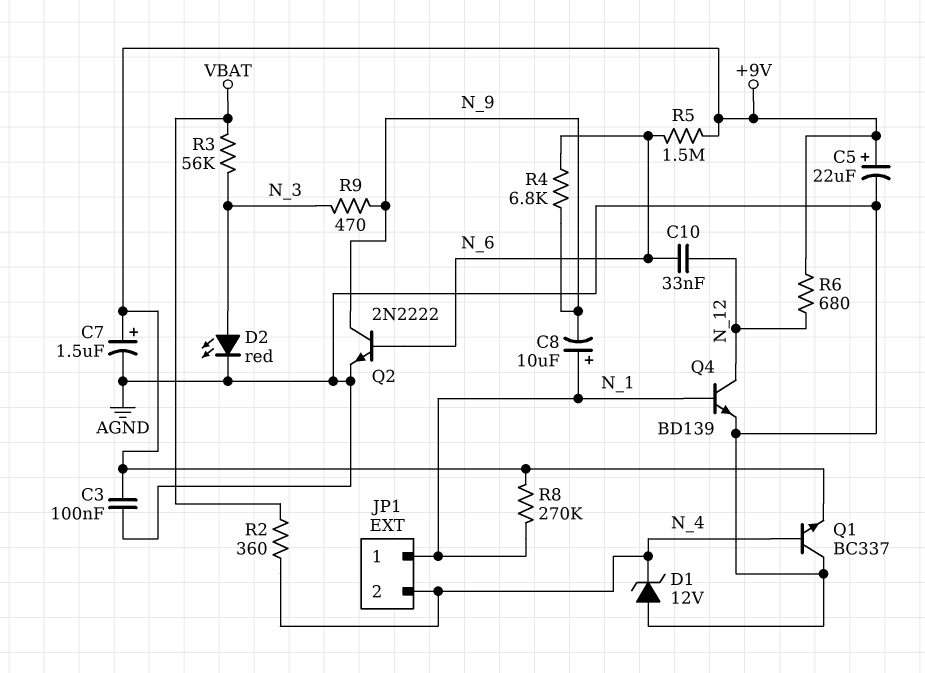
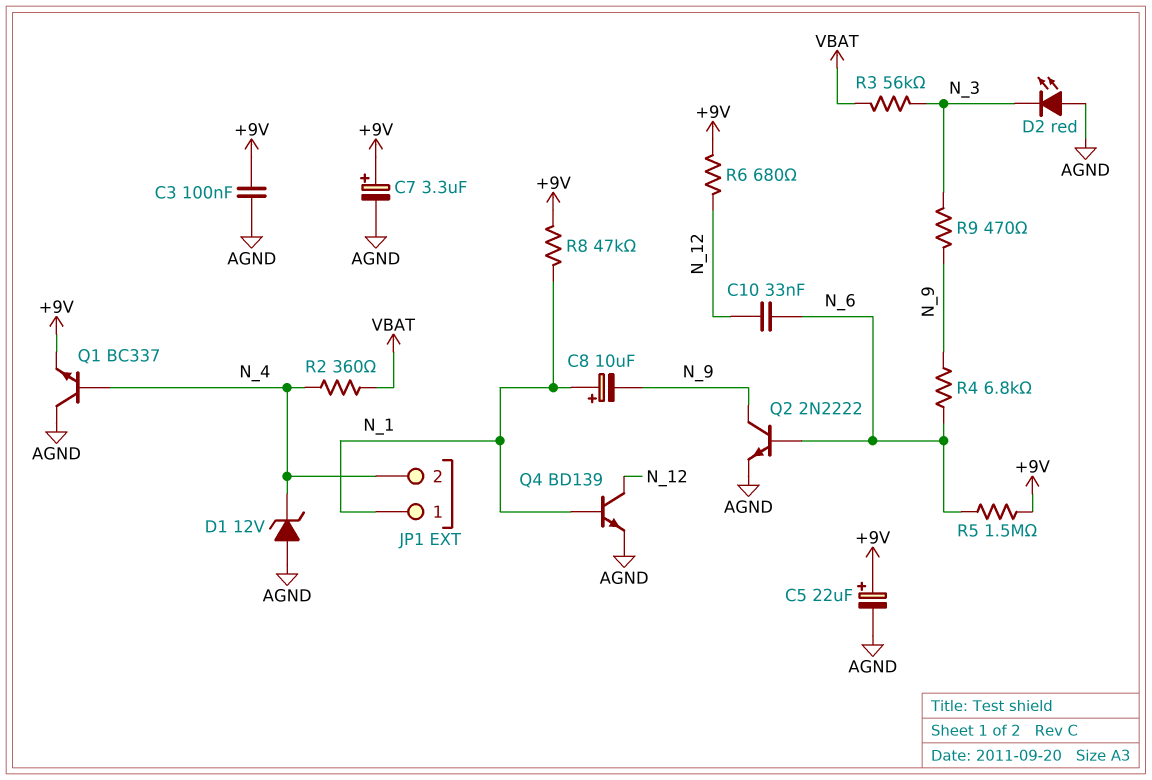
C7: 1.5uF (plus +9V, minus AGND) -> 3.3uF (plus +9V, minus AGND)
D2: LED red (A N_3, K AGND) -> LED red (A AGND, K N_3)
R8: 270k (+9V, N_1) -> 47k (+9V, N_1)

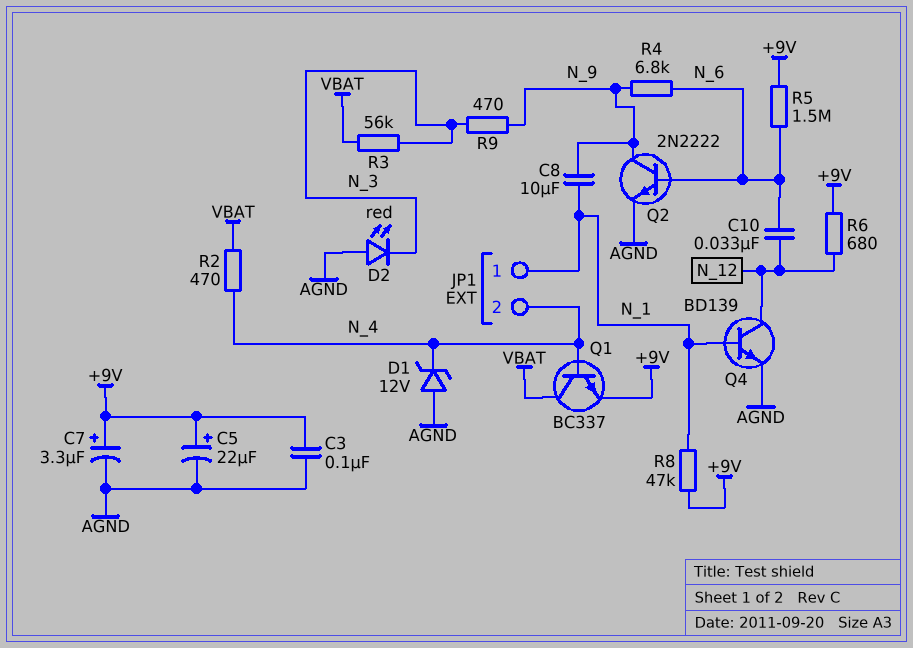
C8: 10uF (plus N_1, minus N_9) -> 10uF (N_1, N_9)
Q1: NPN BC337 (B N_4, C AGND, E +9V) -> NPN BC337 (B N_4, C VBAT, E +9V)
R2: 360 (N_4, VBAT) -> 470 (N_4, VBAT)

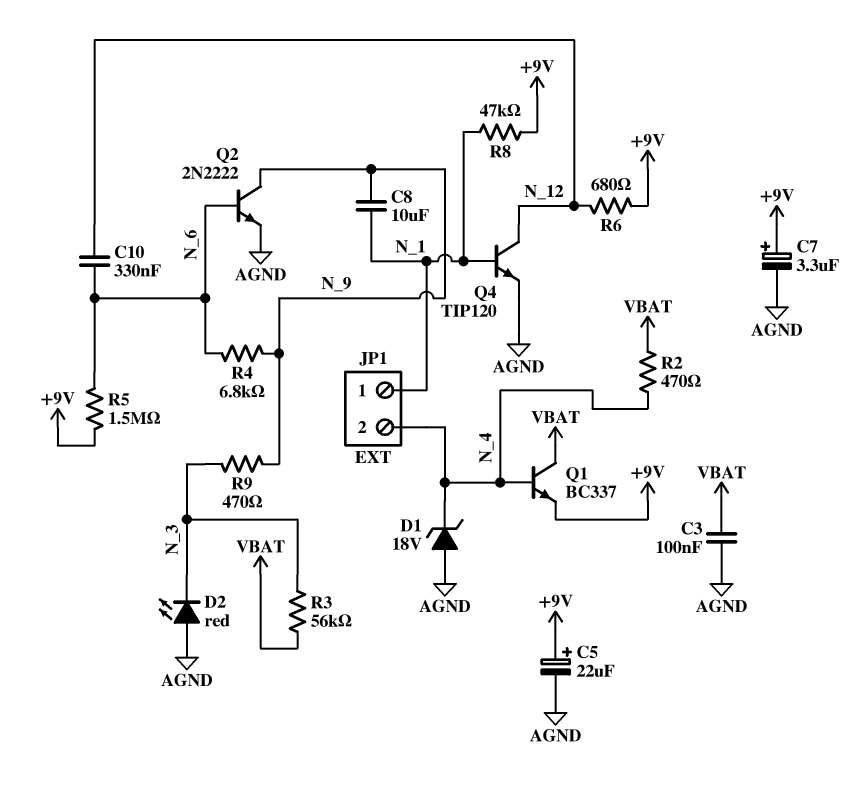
C3: 100nF (+9V, AGND) -> 100nF (AGND, VBAT)
C10: 33nF (N_6, N_12) -> 330nF (N_6, N_12)
D1: zener 12V (A AGND, K N_4) -> zener 18V (A AGND, K N_4)
Q4: NPN BD139 (B N_1, C N_12, E AGND) -> NPN TIP120 (B N_1, C N_12, E AGND)

